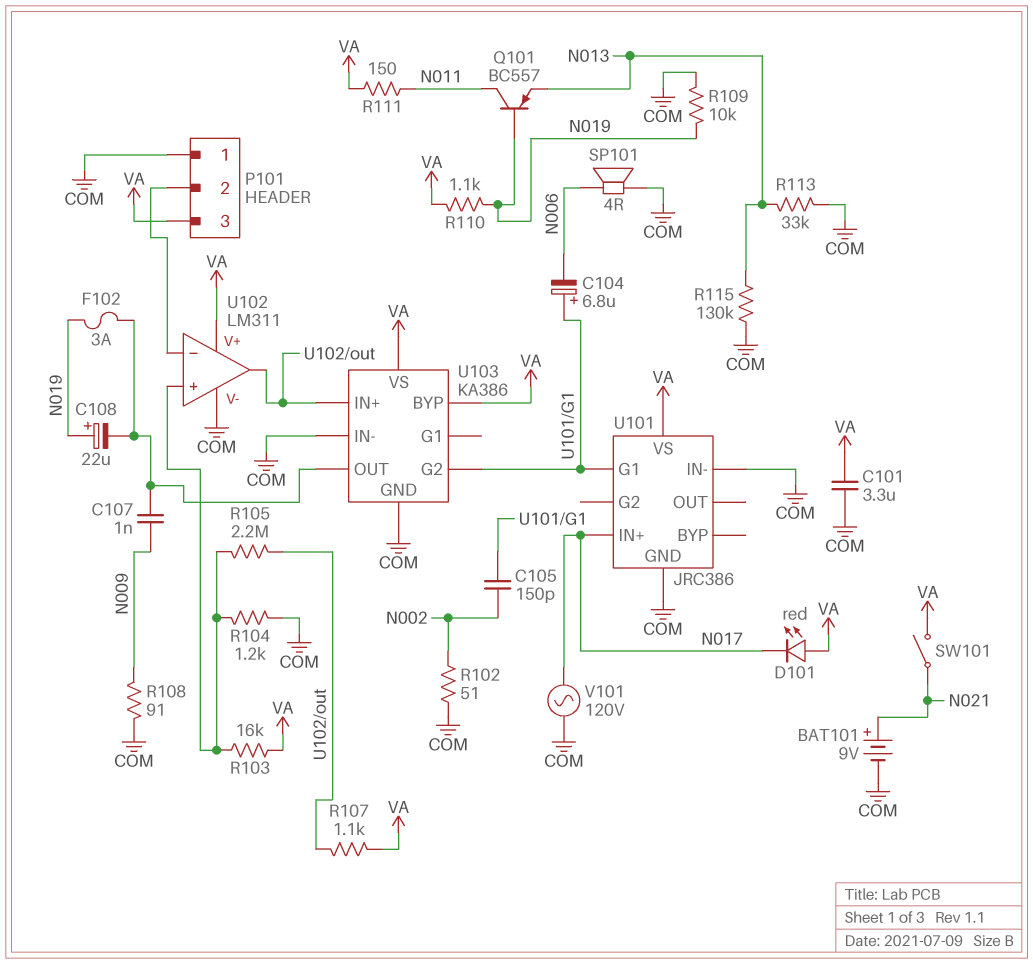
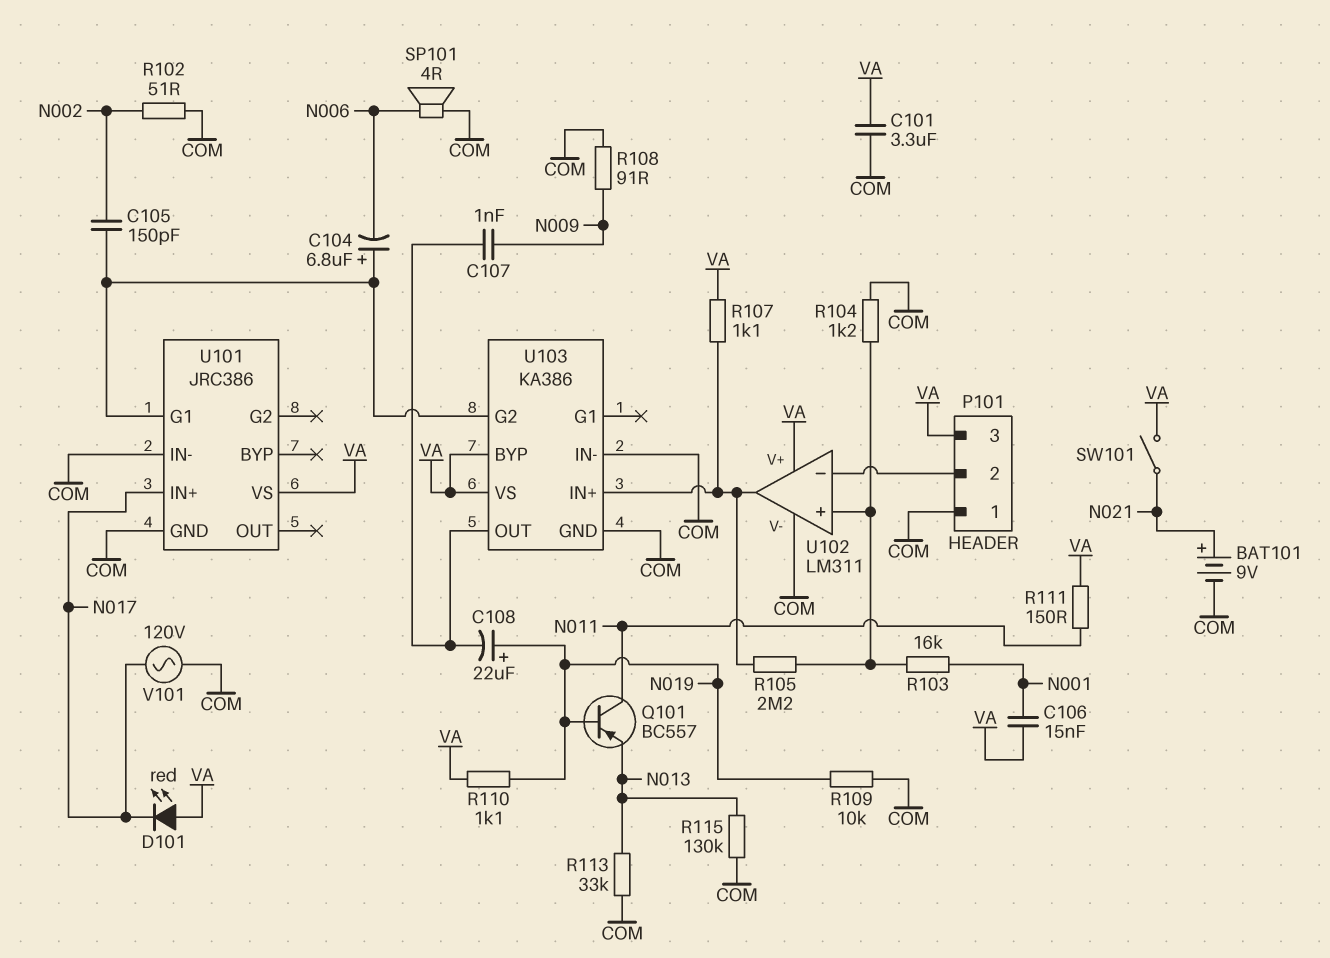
C106: none -> 15nF (N001, VA)
F102: 3A (N019, U103/OUT) -> none
R103: 16k (U102/in+, VA) -> 16k (N001, U102/in+)

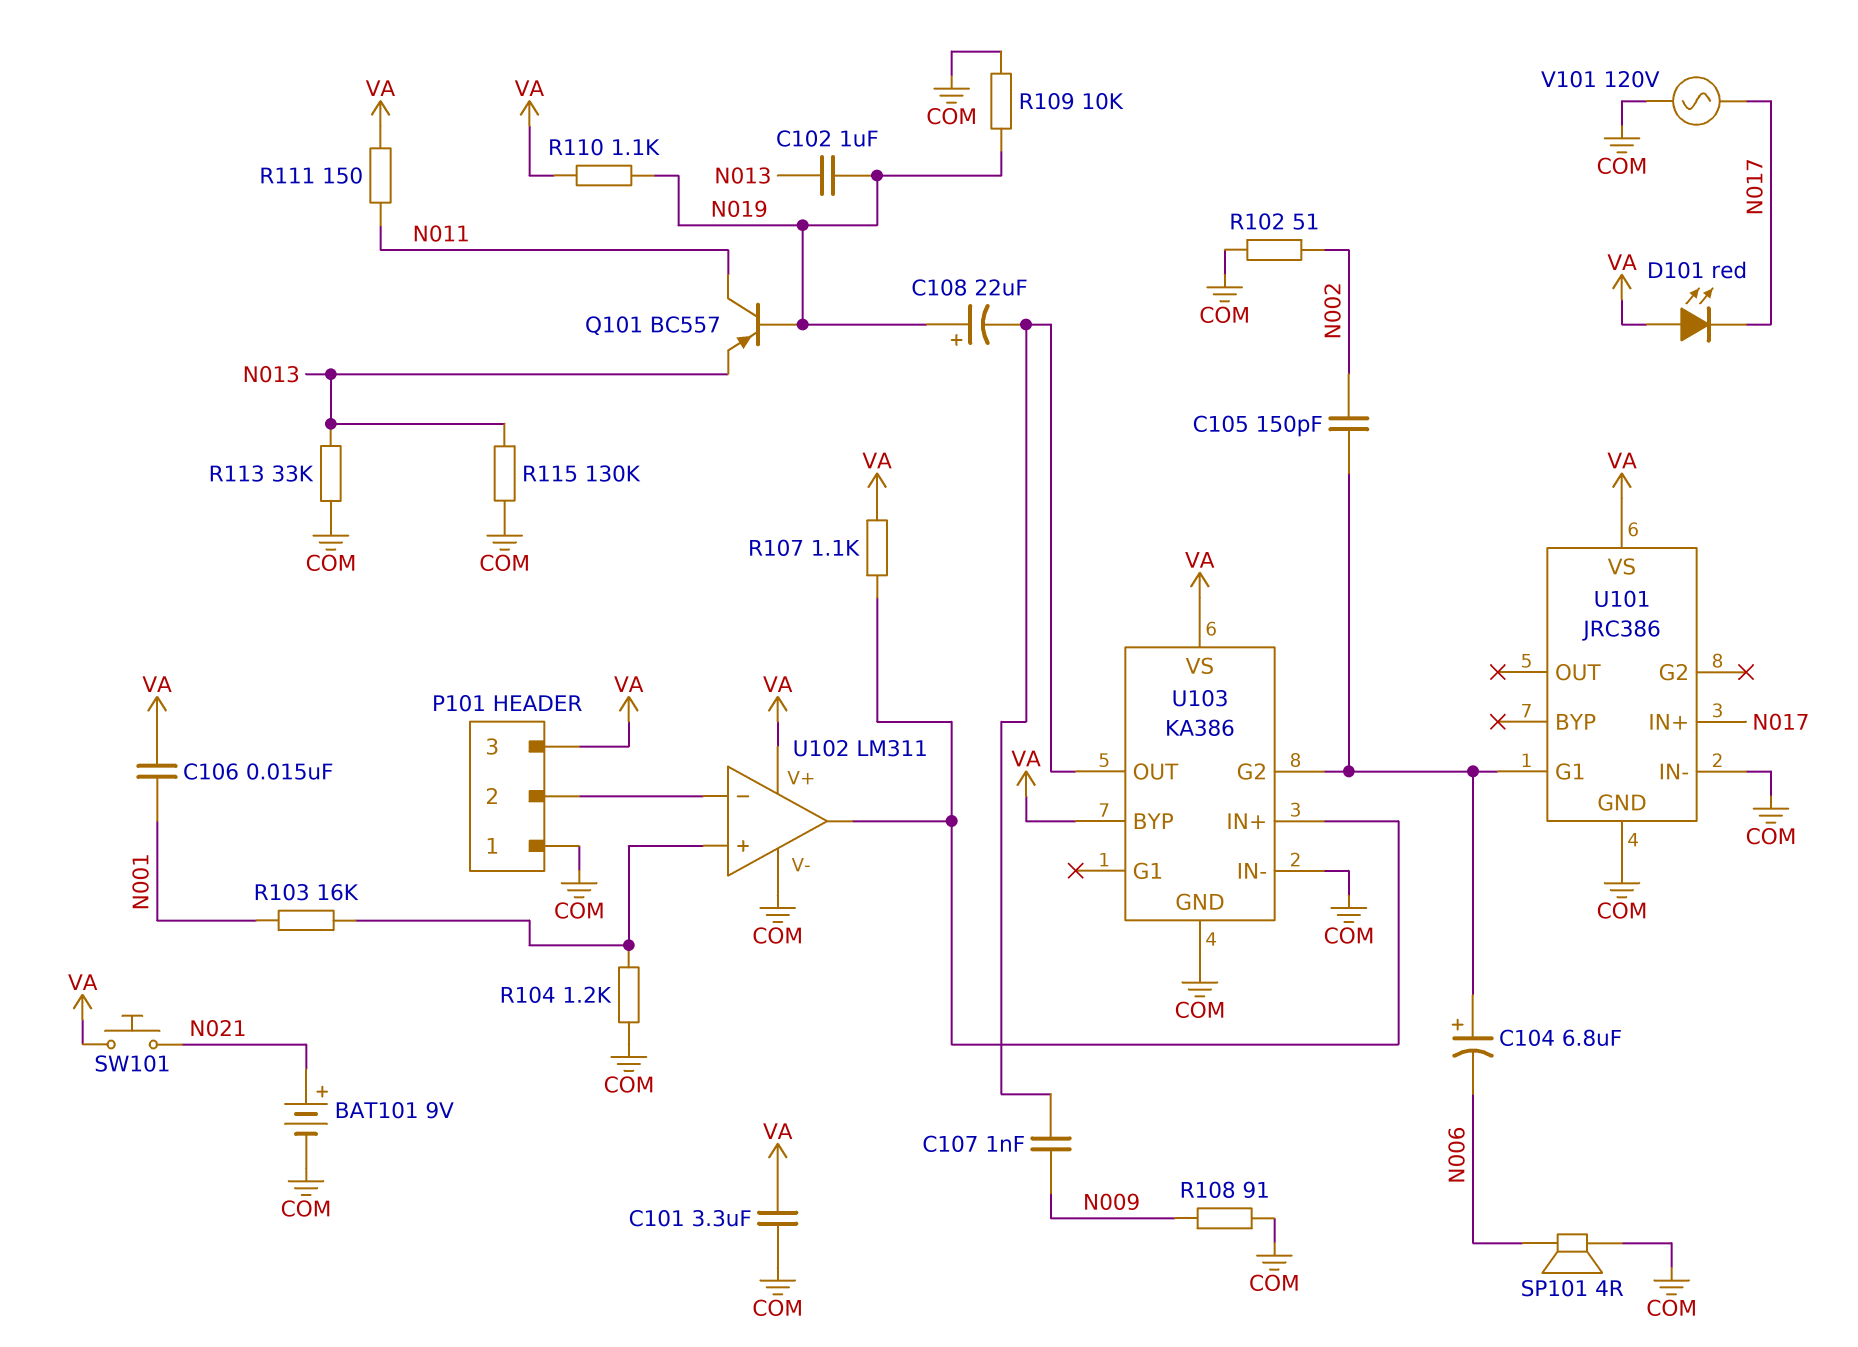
C102: none -> 1uF (N013, N019)
R105: 2.2M (U102/in+, U102/out) -> none
SW101: switch (N021, VA) -> button (N021, VA)

